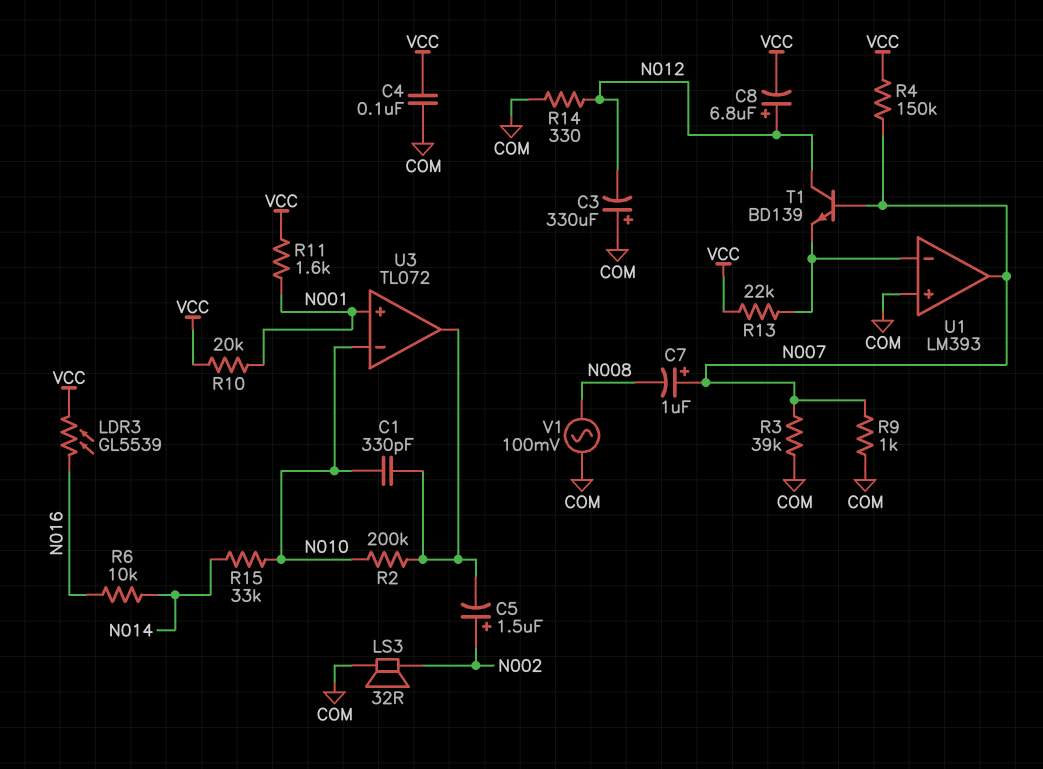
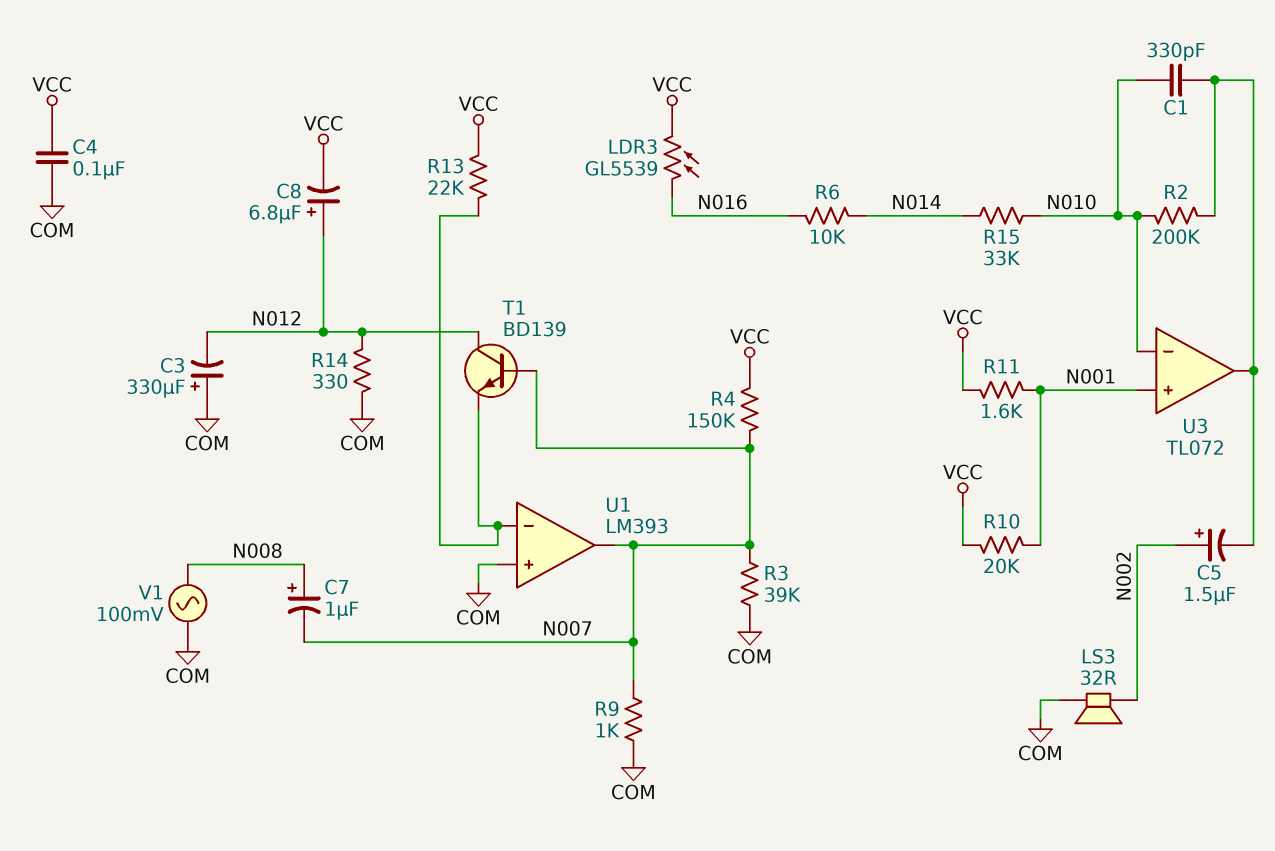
C7: 1uF (plus N007, minus N008) -> 1uF (plus N008, minus N007)

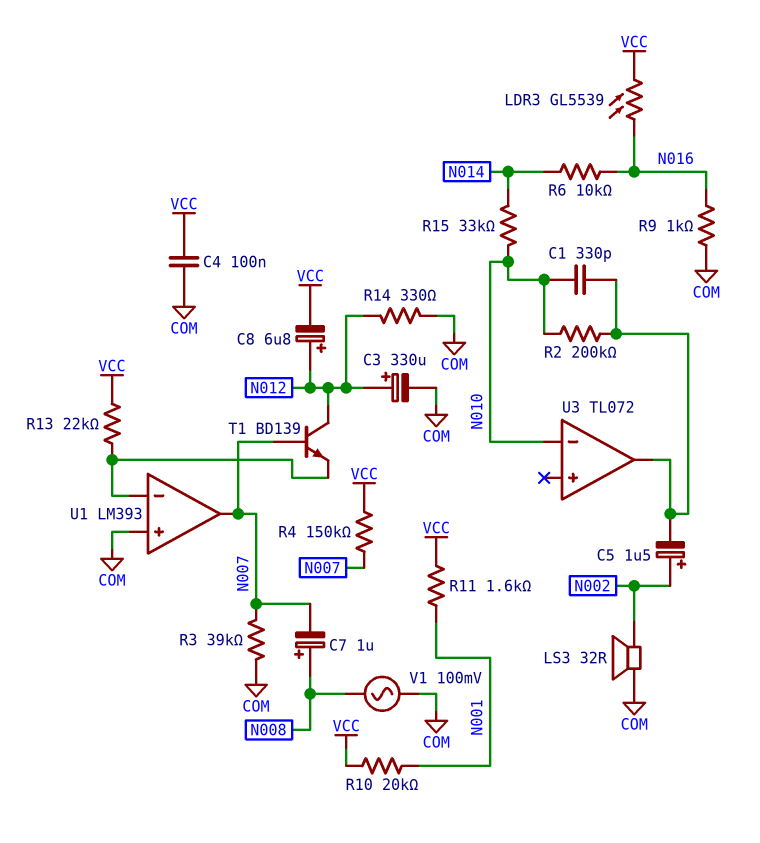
C3: 330uF (plus COM, minus N012) -> 330uF (plus N012, minus COM)
R9: 1k (COM, N007) -> 1k (COM, N016)
U3 pin in+: N001 -> none

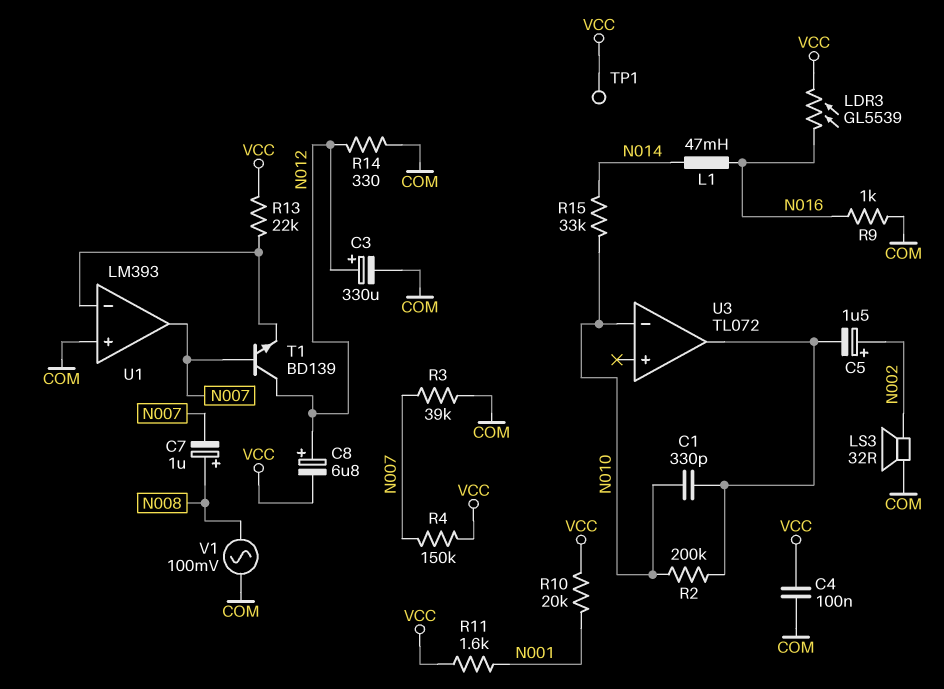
L1: none -> 47mH (N014, N016)
R6: 10k (N014, N016) -> none
TP1: none -> test point (VCC)

